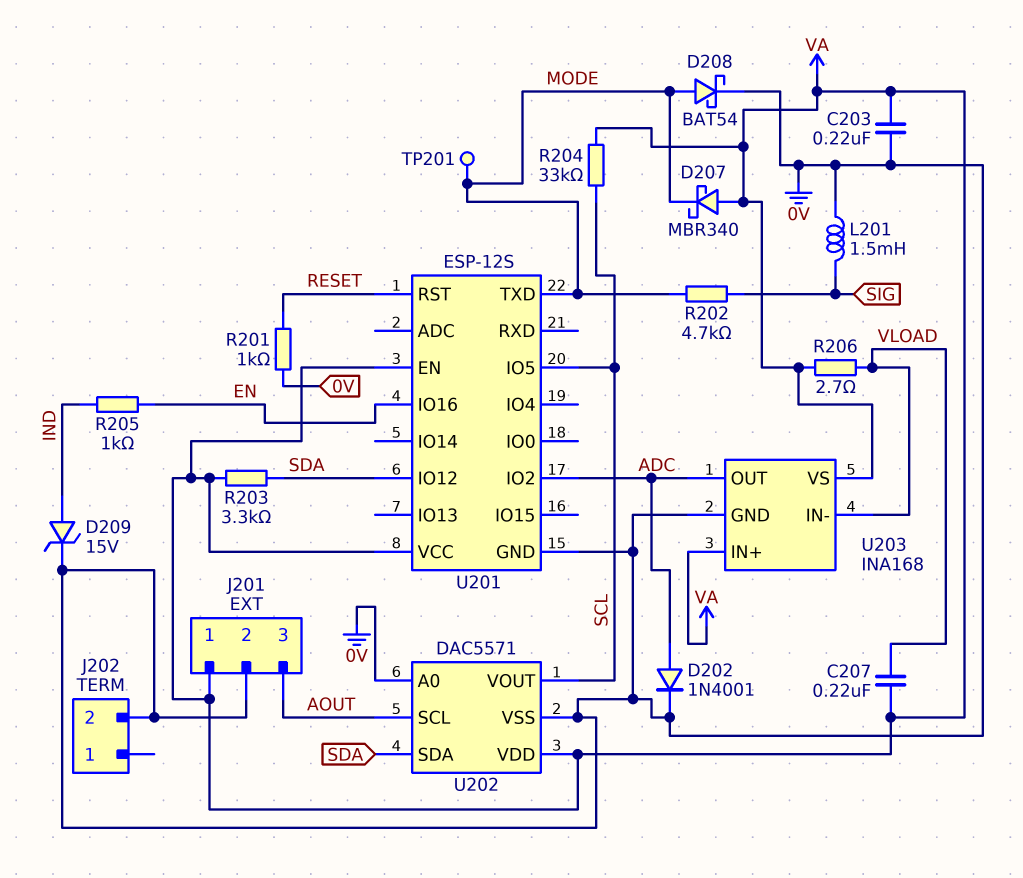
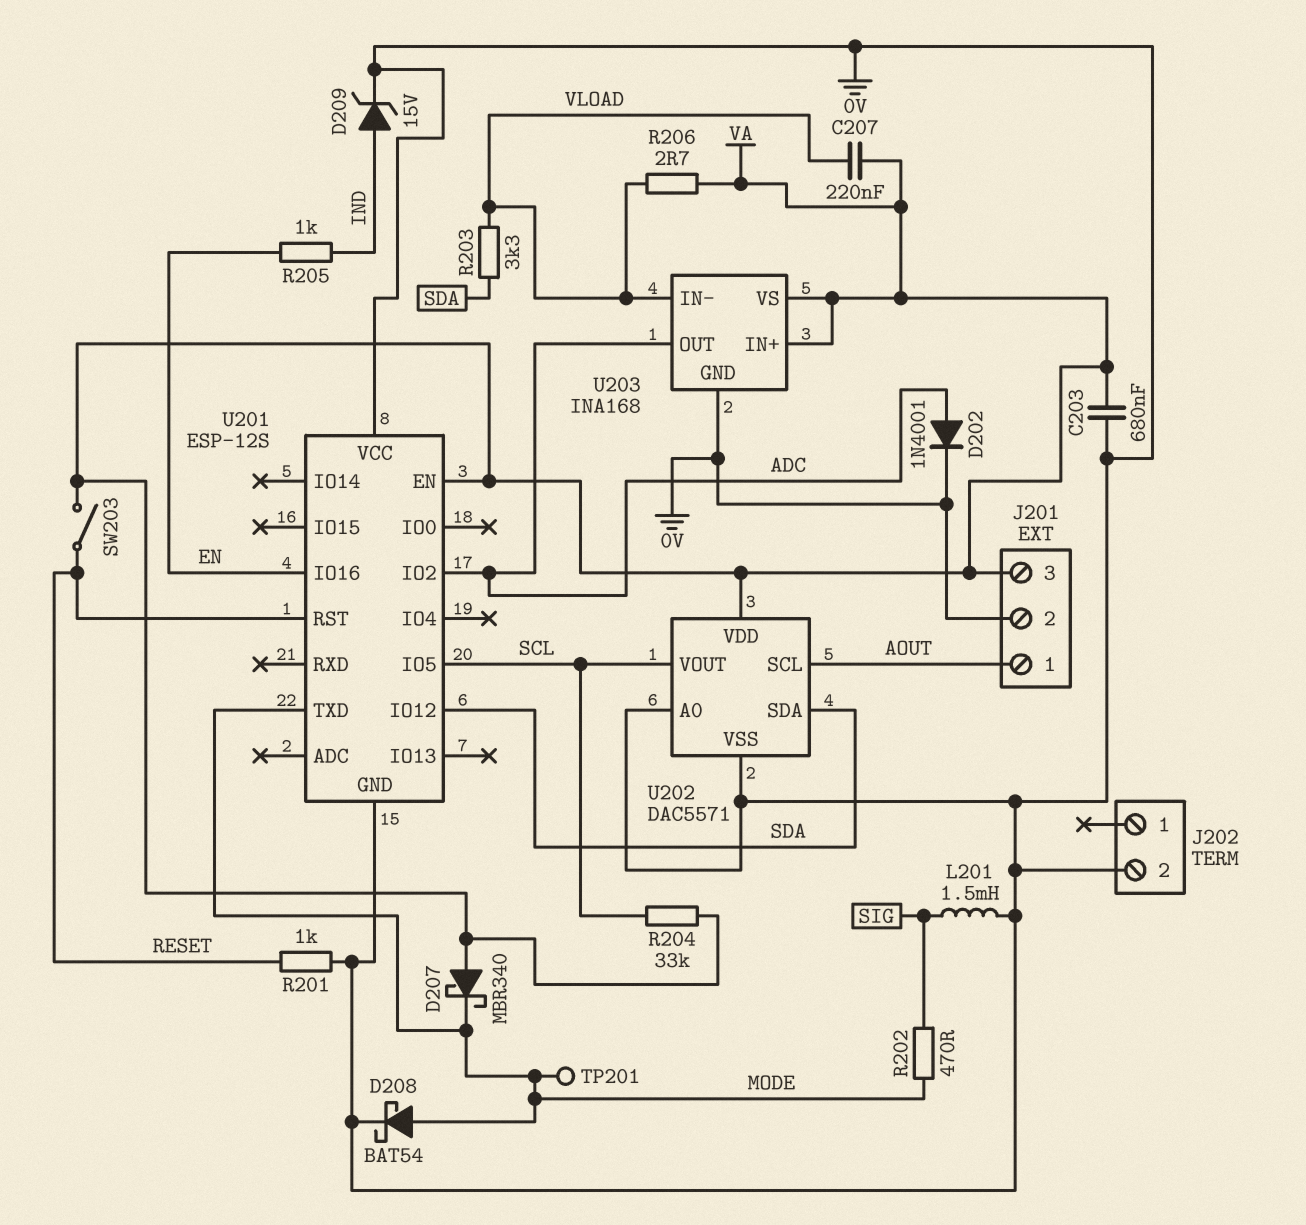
C203: 220nF (0V, VA) -> 680nF (0V, VA)
J201 pin 1: VA -> AOUT
J201 pin 3: AOUT -> VA
R202: 4.7k (MODE, SIG) -> 470 (MODE, SIG)
R203: 3.3k (SDA, VA) -> 3.3k (SDA, VLOAD)
SW203: none -> switch (RESET, VA)
U201 pin VCC: VA -> 0V

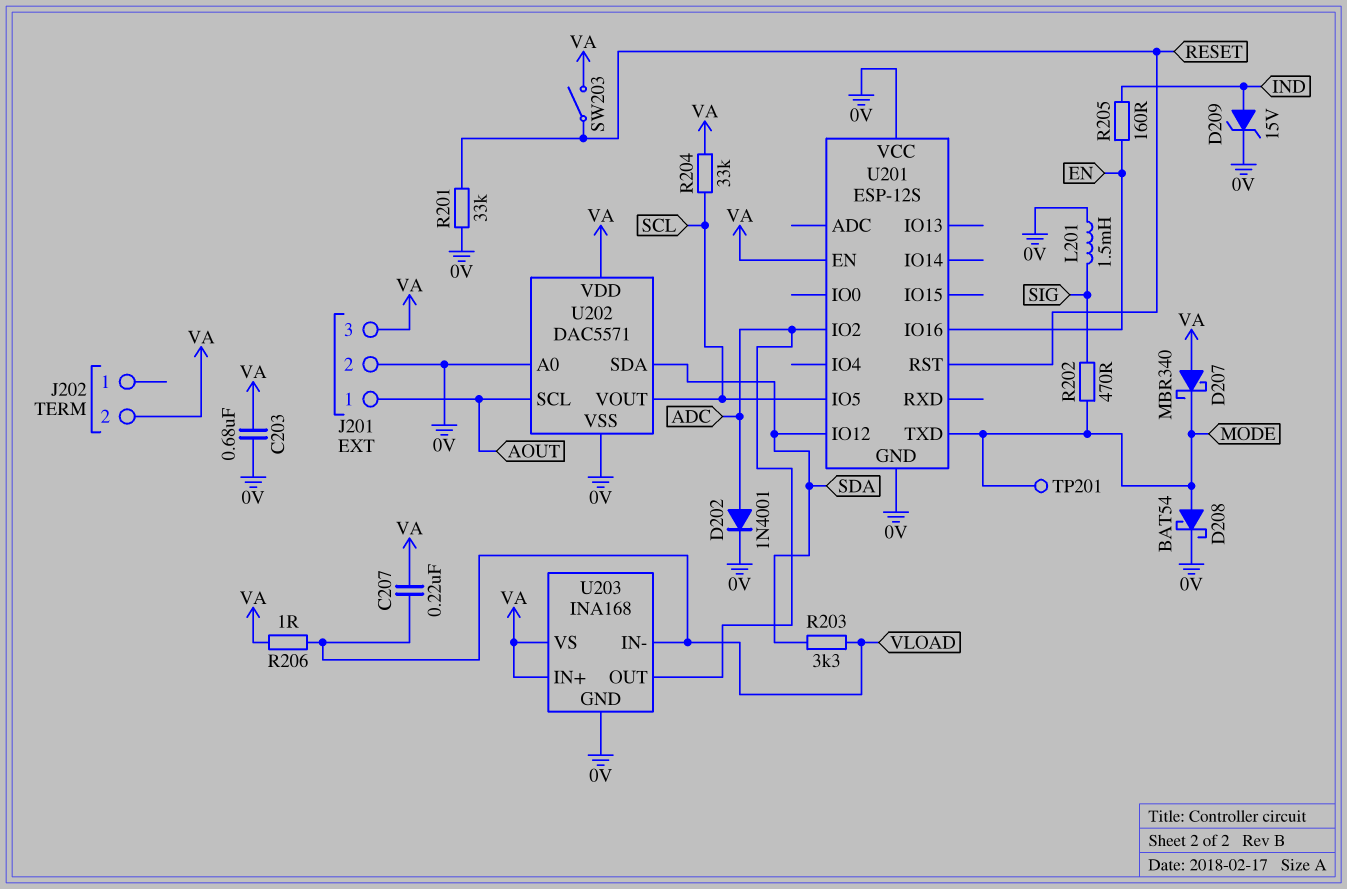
J202 pin 2: 0V -> VA
R201: 1k (0V, RESET) -> 33k (0V, RESET)
R205: 1k (EN, IND) -> 160 (EN, IND)
R206: 2.7 (VA, VLOAD) -> 1 (VA, VLOAD)

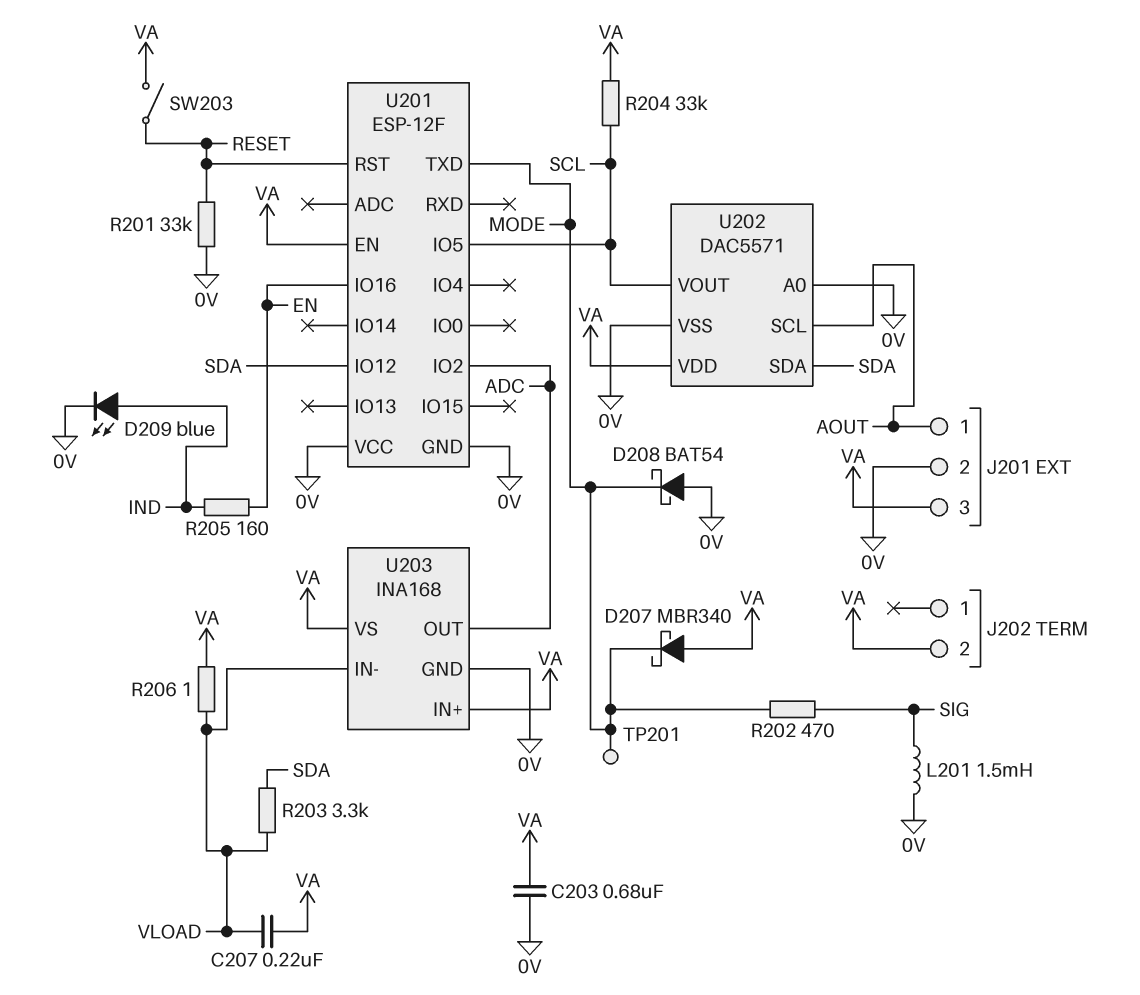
D202: diode 1N4001 (A ADC, K 0V) -> none
D208: schottky BAT54 (A MODE, K 0V) -> schottky BAT54 (A 0V, K MODE)
D209: zener 15V (A IND, K 0V) -> LED blue (A IND, K 0V)
U201: ESP-12S -> ESP-12F

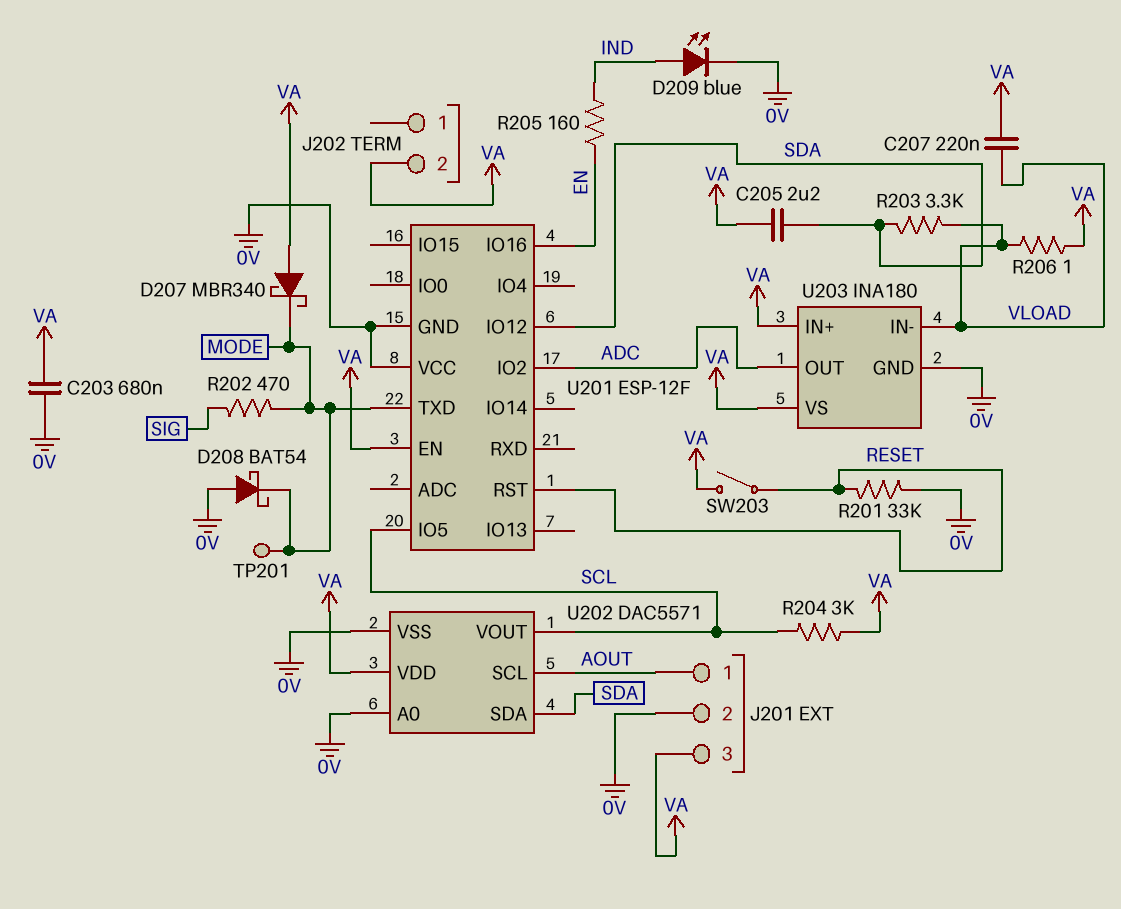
C205: none -> 2.2uF (SDA, VA)
L201: 1.5mH (0V, SIG) -> none
R204: 33k (SCL, VA) -> 3k (SCL, VA)
U203: INA168 -> INA180

